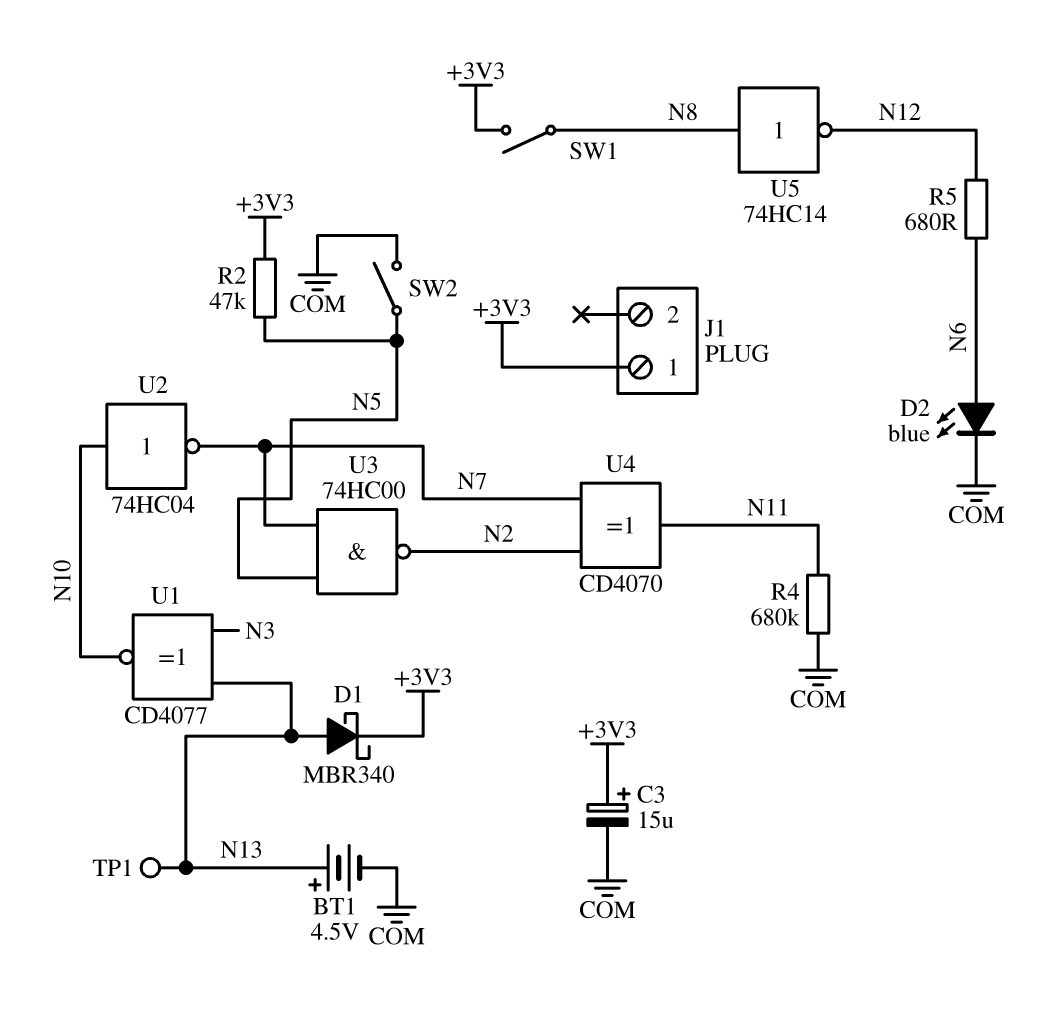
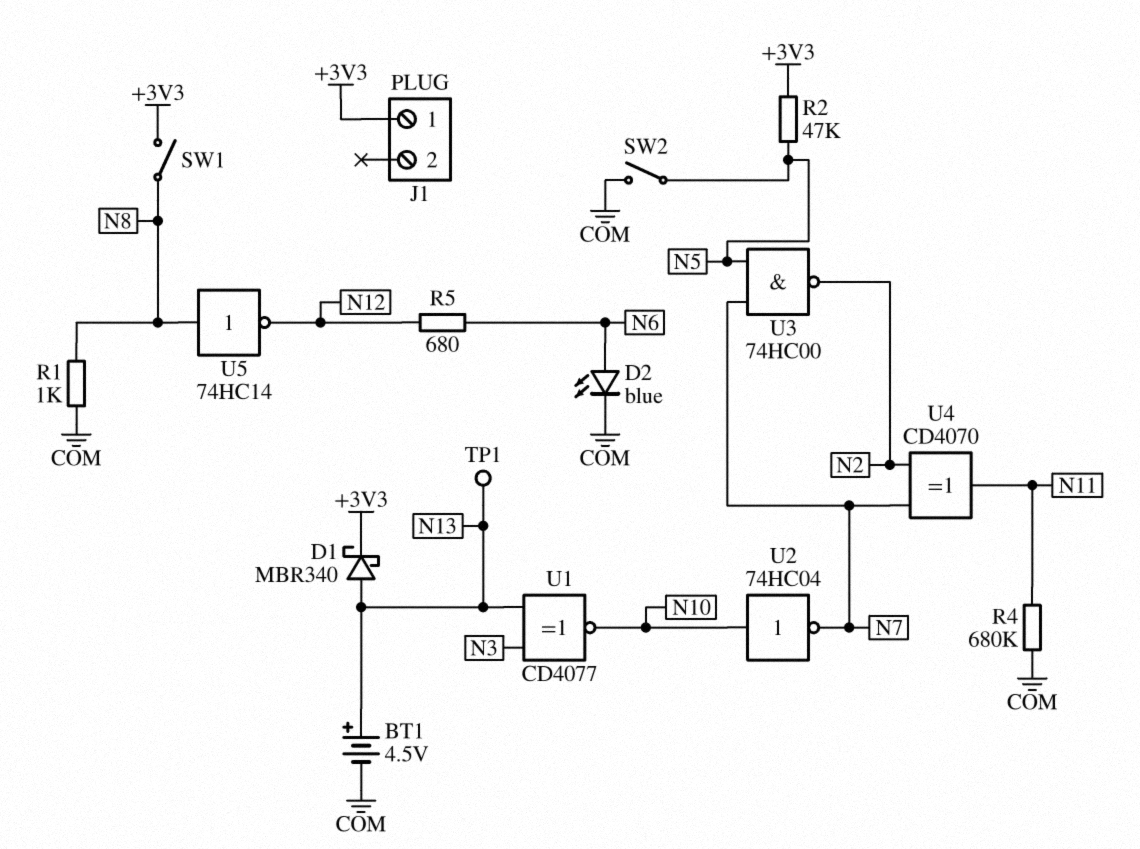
C3: 15uF (plus +3V3, minus COM) -> none
R1: none -> 1k (COM, N8)

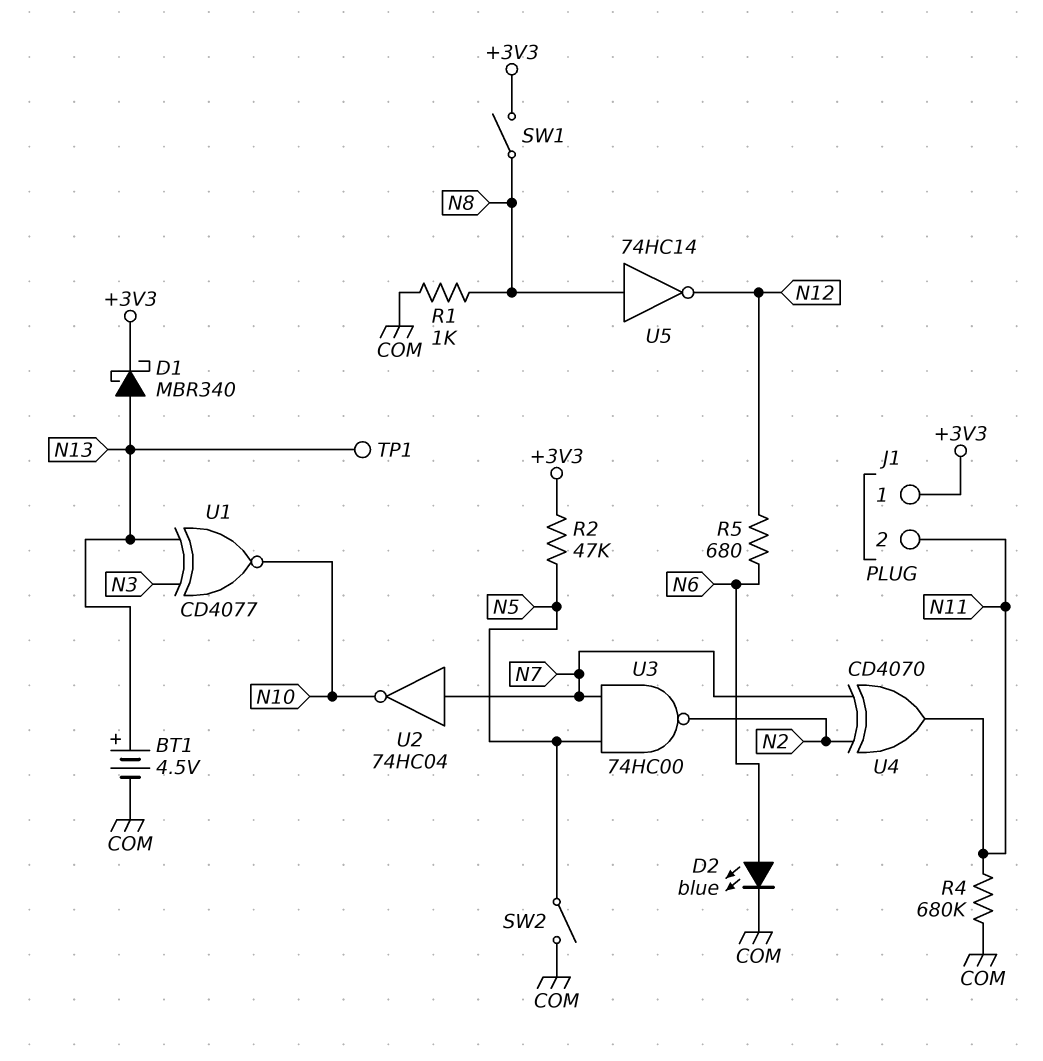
J1 pin 2: none -> N11
U2: NOT 74HC04 (in N10, out N7) -> NOT 74HC04 (in N7, out N10)

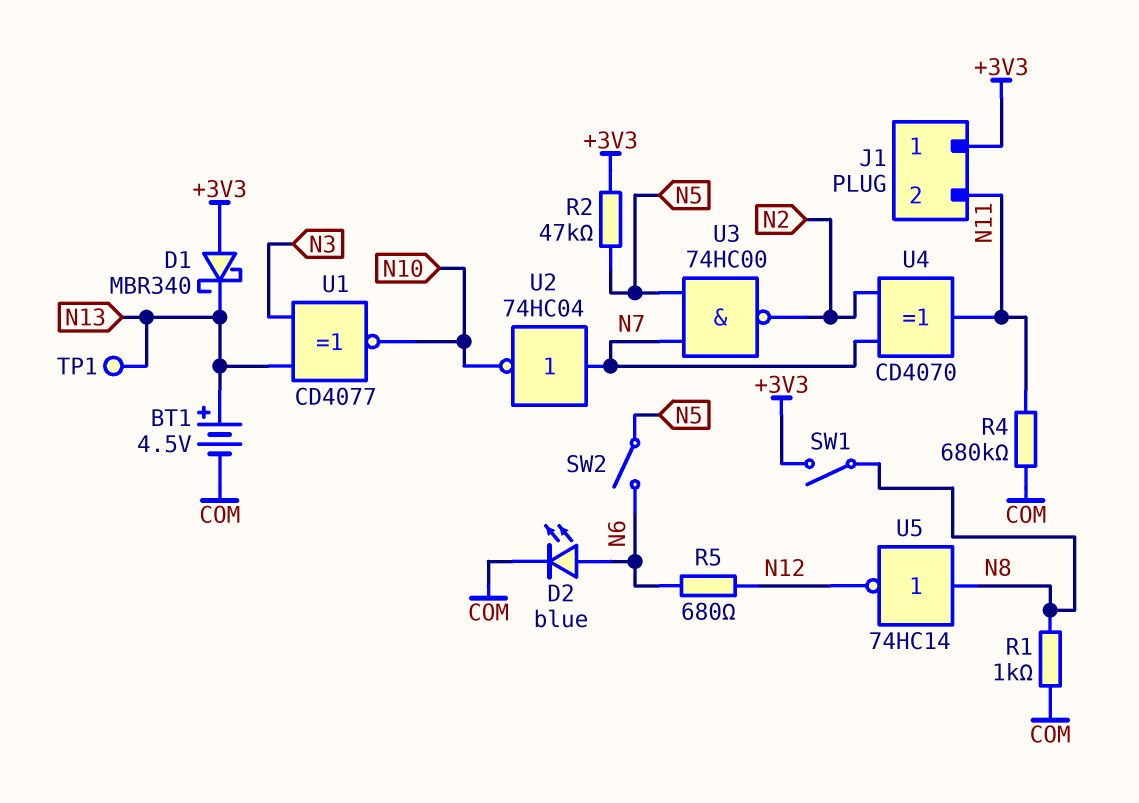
D1: schottky MBR340 (A N13, K +3V3) -> schottky MBR340 (A +3V3, K N13)
SW2: switch (COM, N5) -> switch (N5, N6)

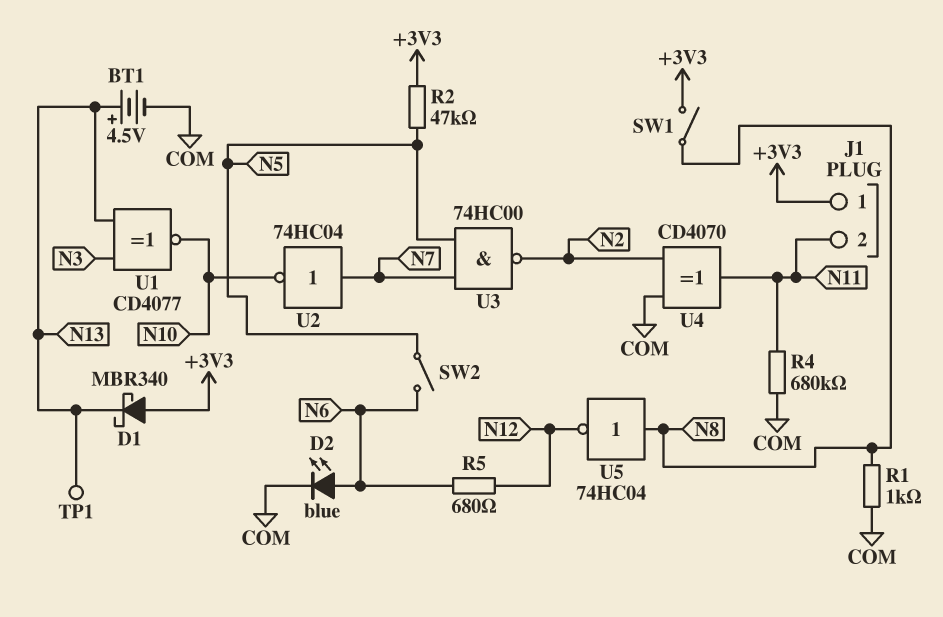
U4: XOR CD4070 (in N2, in N7, out N11) -> XOR CD4070 (in COM, in N2, out N11)
U5: NOT 74HC14 (in N8, out N12) -> NOT 74HC04 (in N8, out N12)

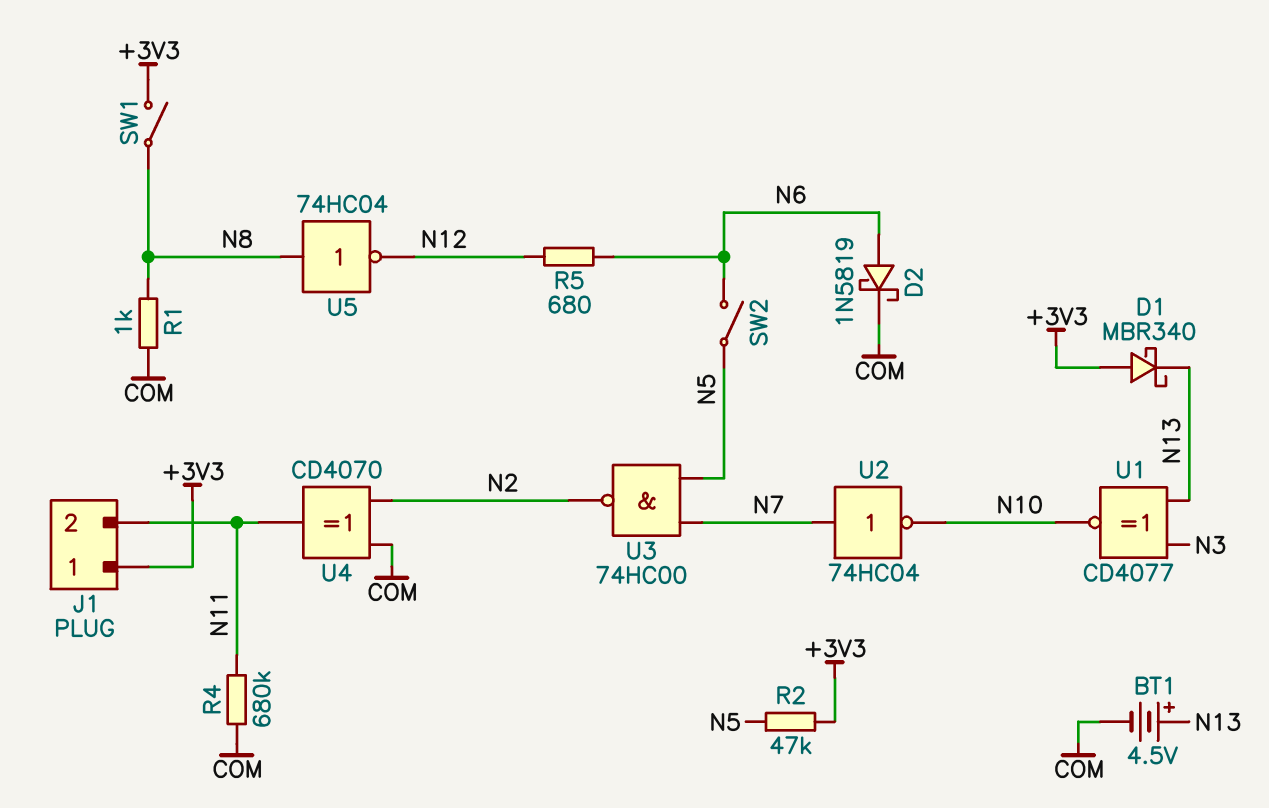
D2: LED blue (A N6, K COM) -> schottky 1N5819 (A N6, K COM)
TP1: test point (N13) -> none

